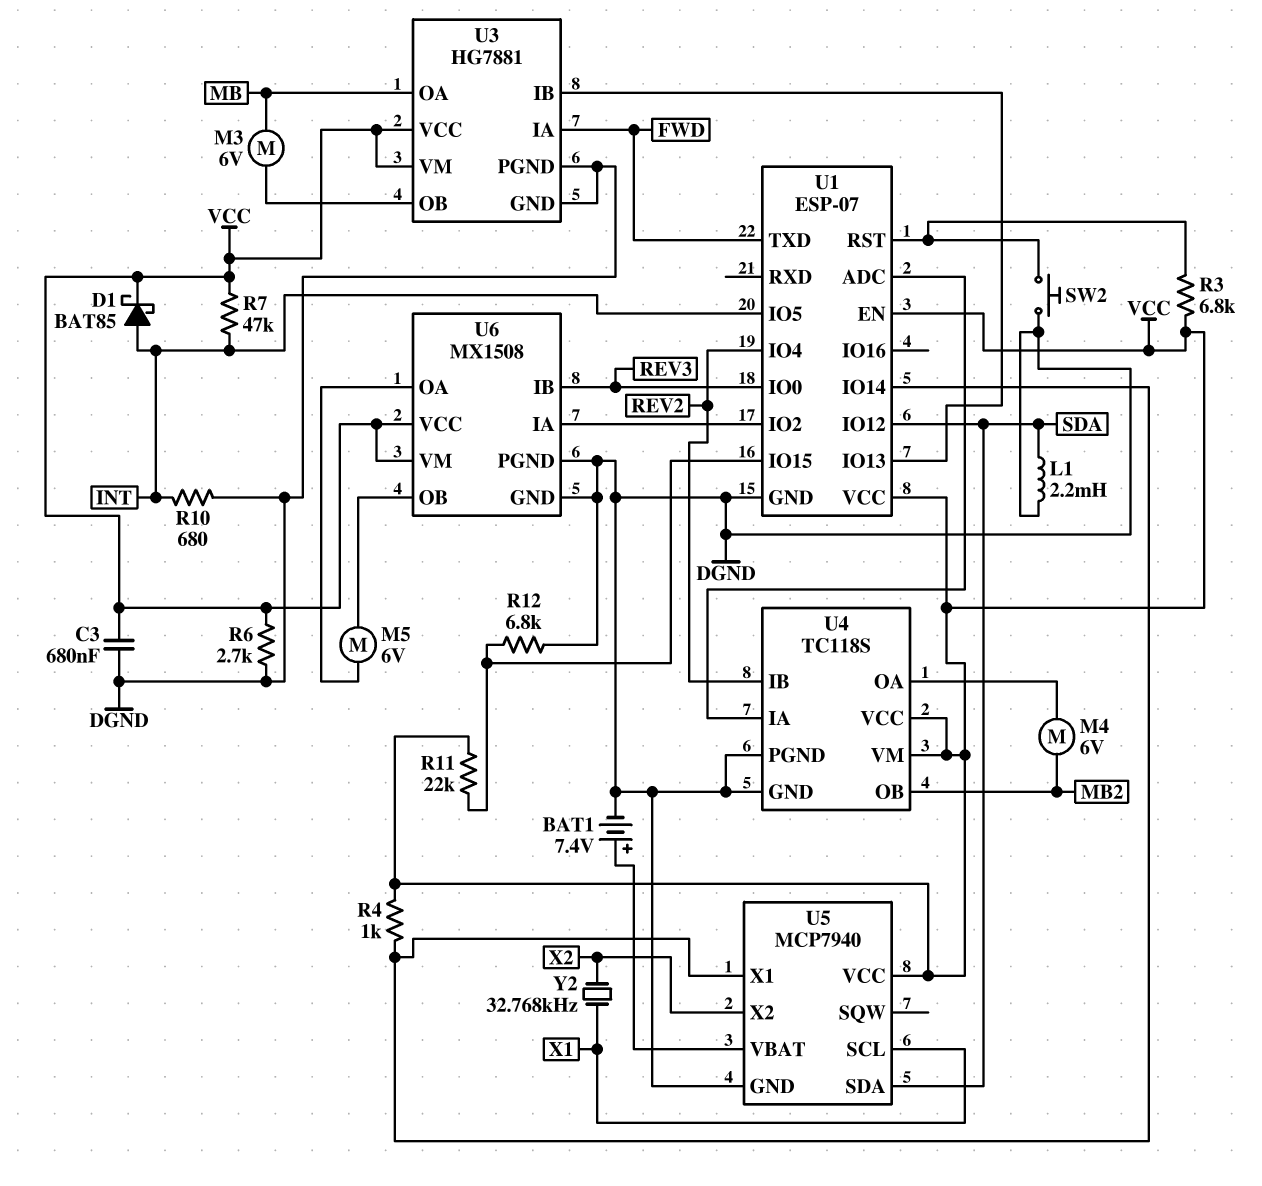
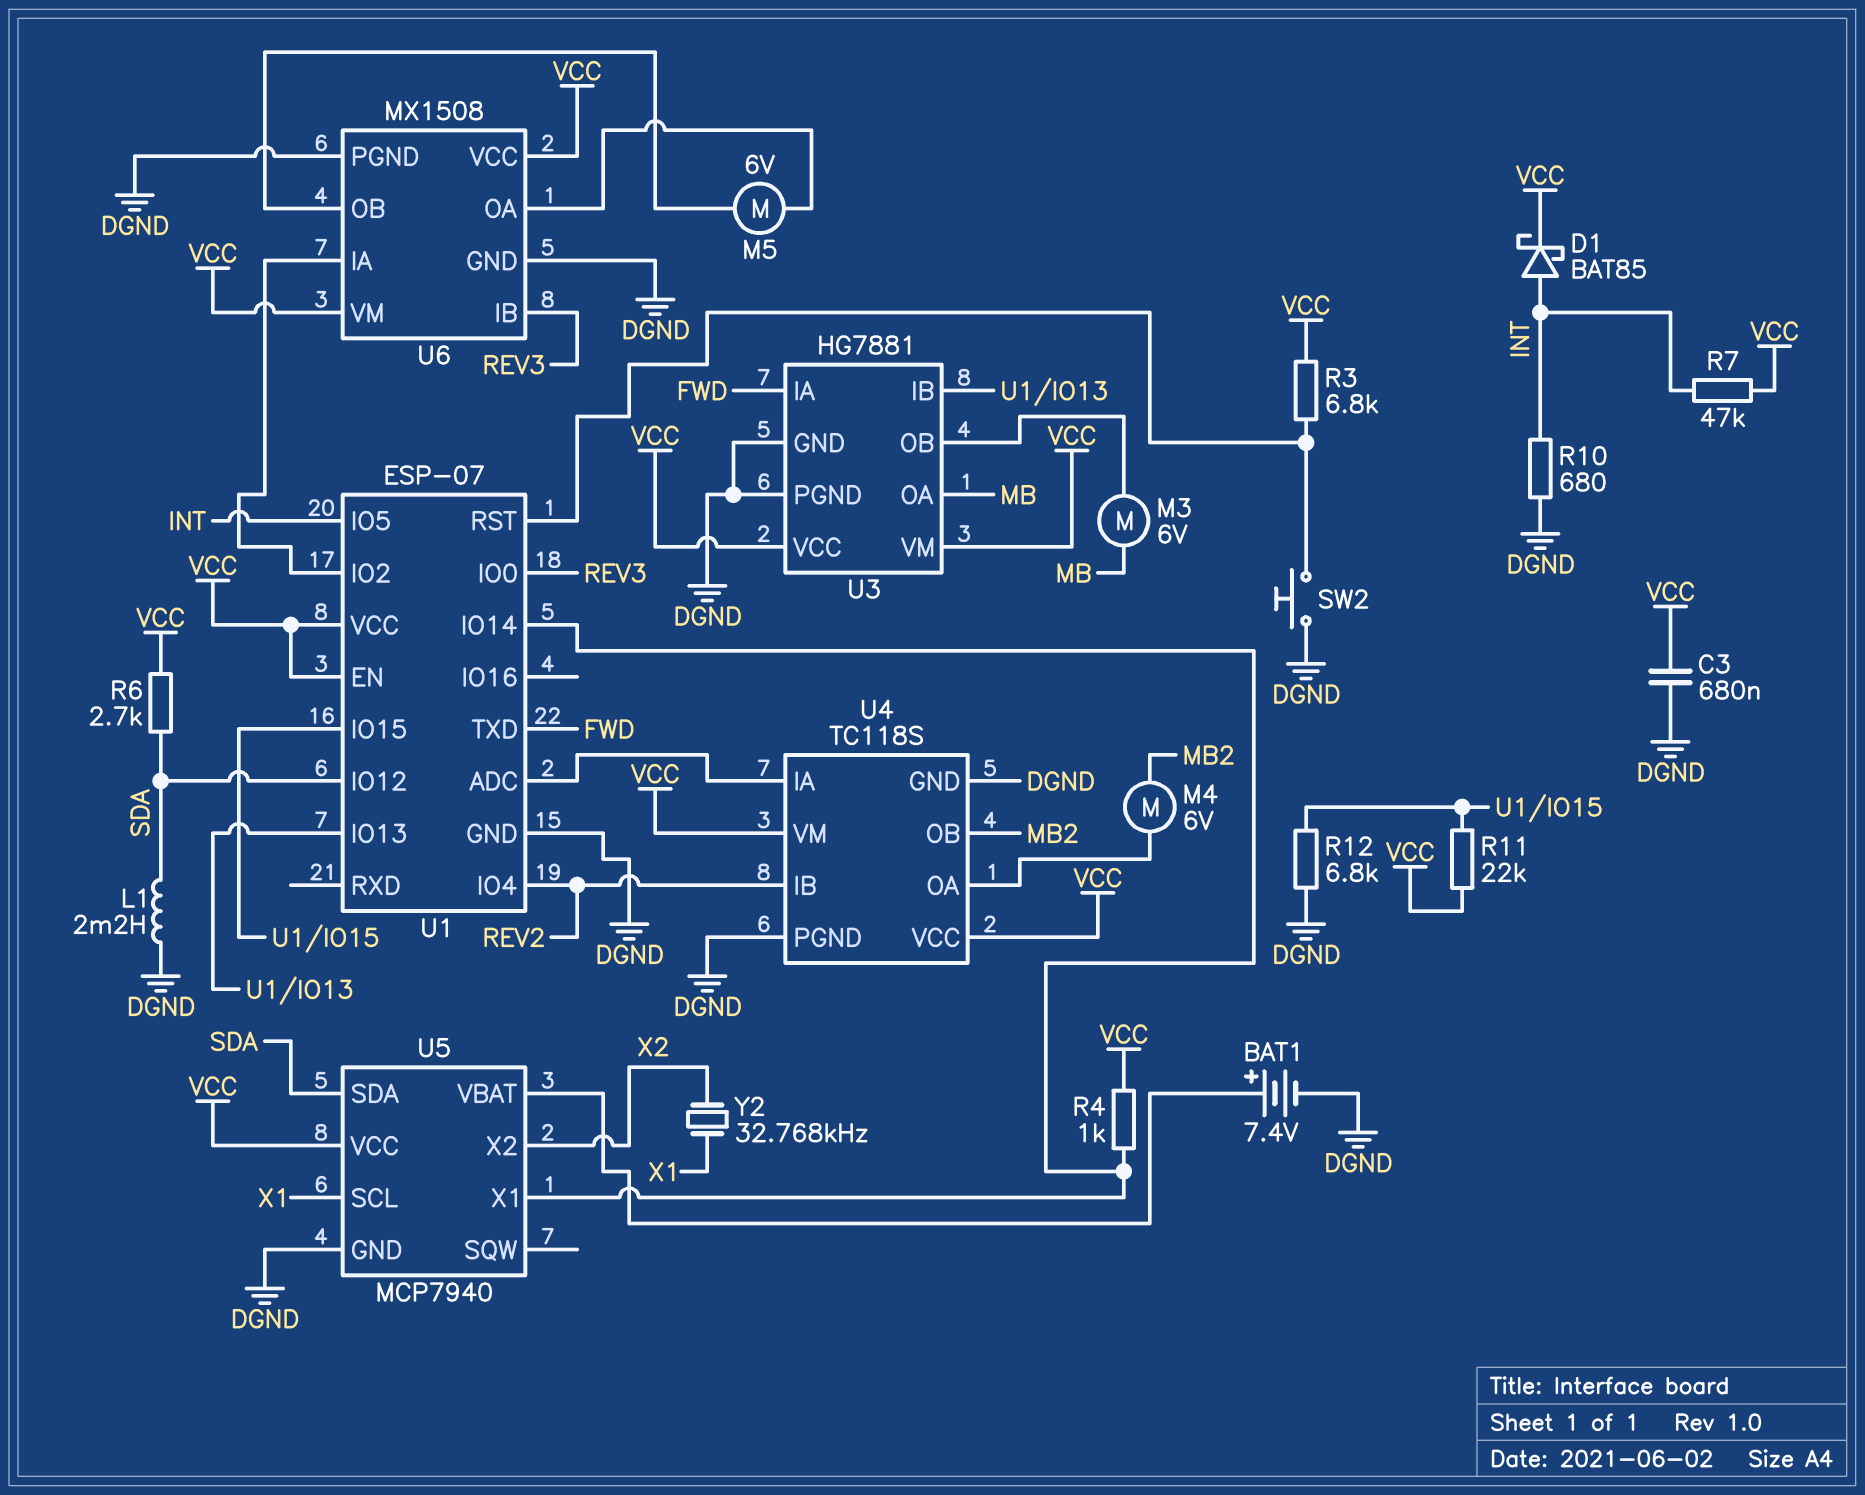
R6: 2.7k (DGND, VCC) -> 2.7k (SDA, VCC)

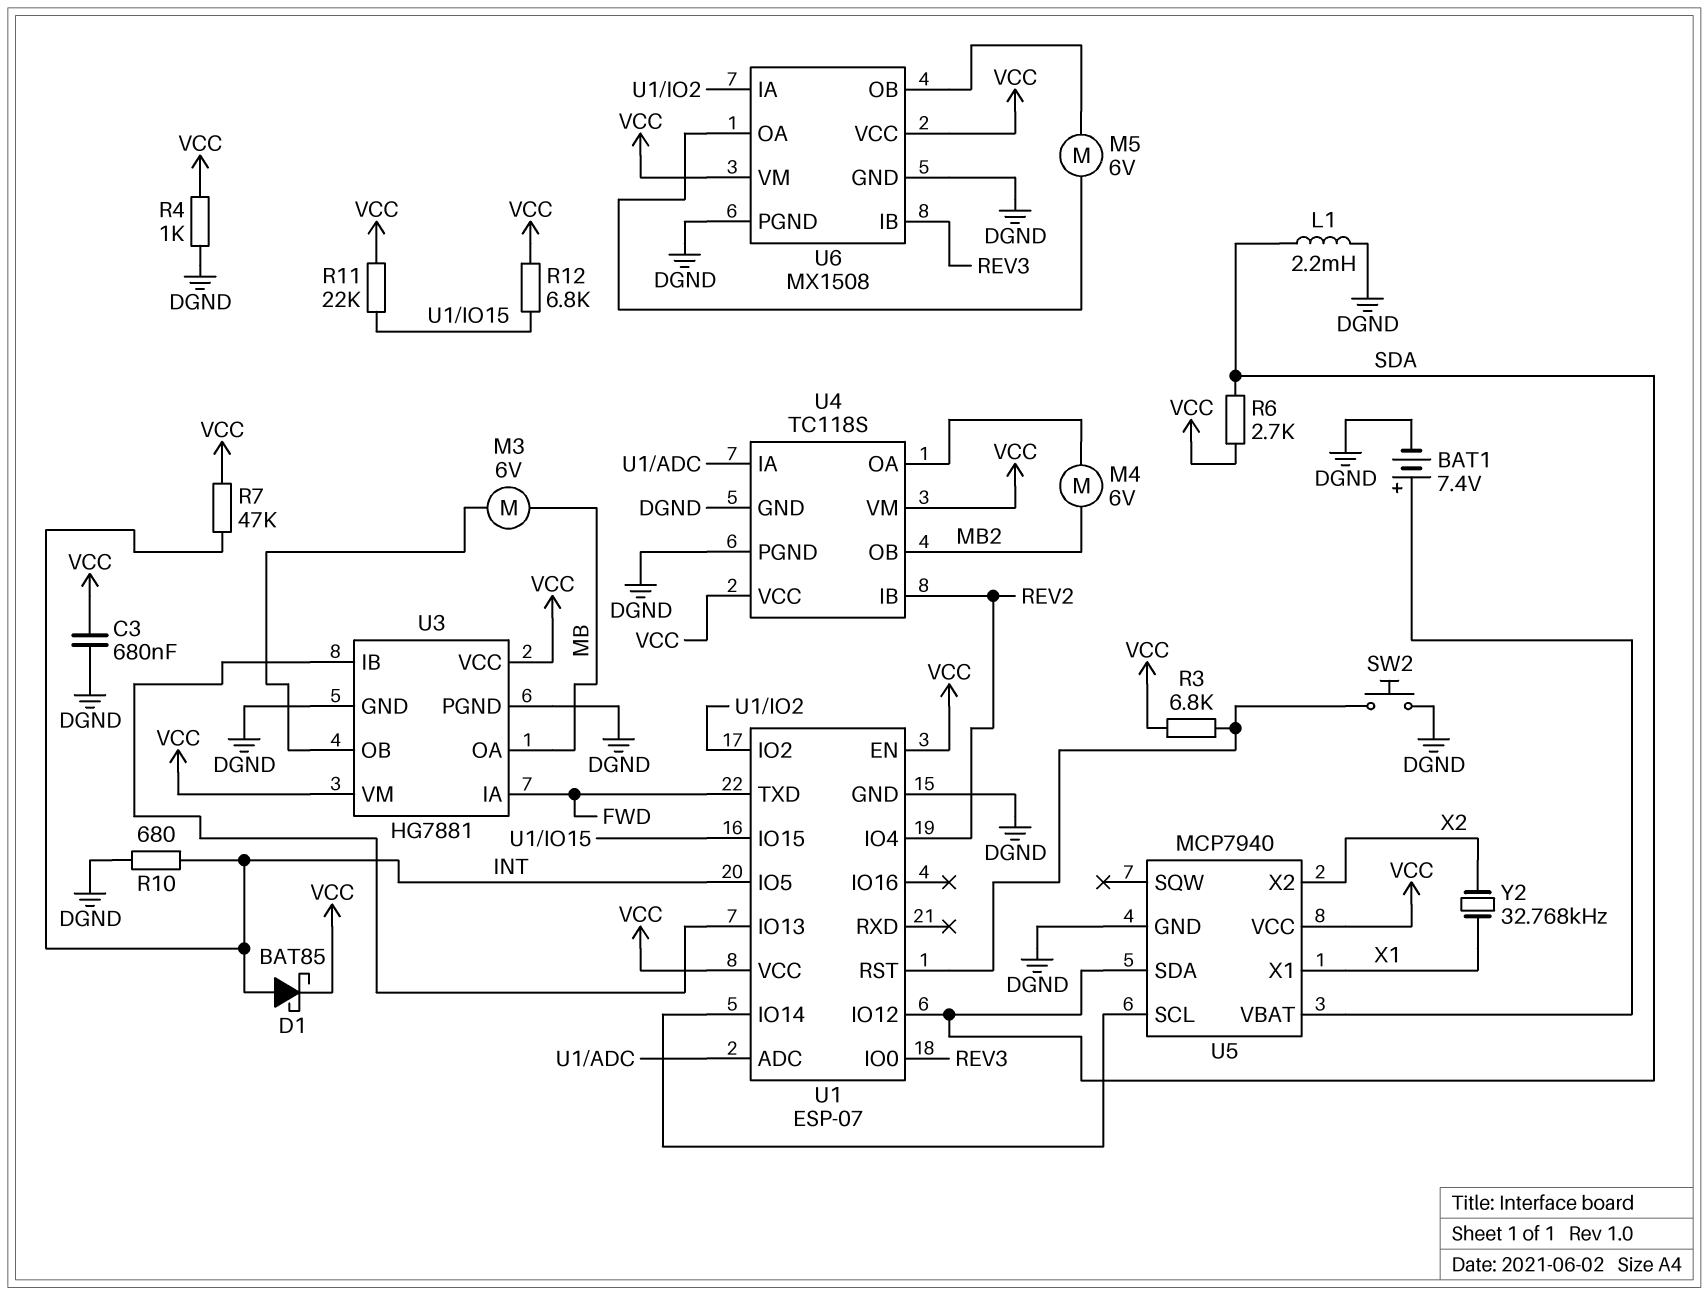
R4: 1k (U1/IO14, VCC) -> 1k (DGND, VCC)
R12: 6.8k (DGND, U1/IO15) -> 6.8k (U1/IO15, VCC)
U5 pin SCL: X1 -> U1/IO14
U5 pin X1: U1/IO14 -> X1

